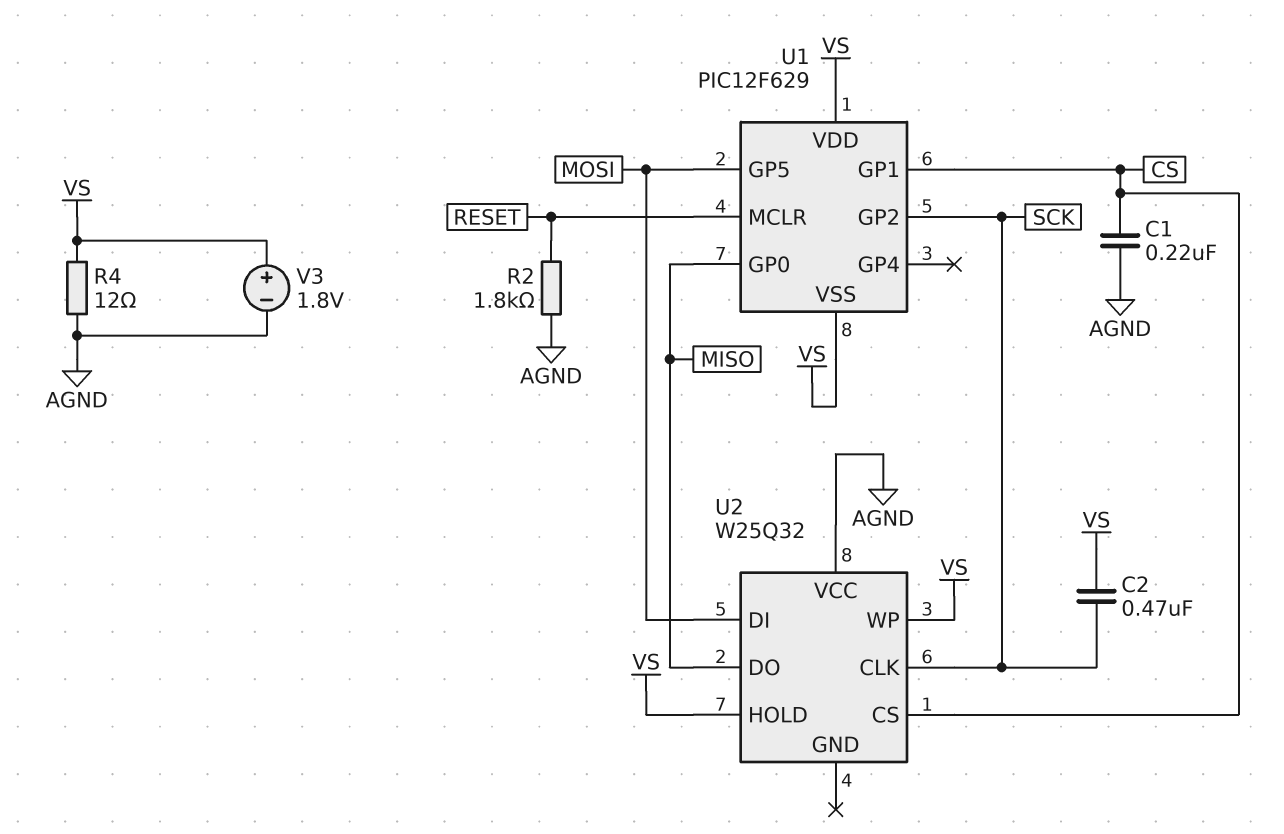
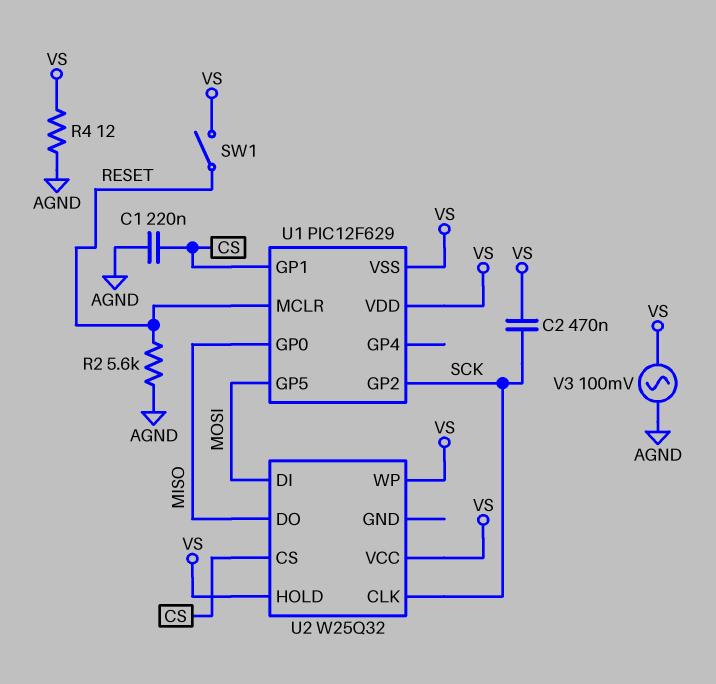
R2: 1.8k (AGND, RESET) -> 5.6k (AGND, RESET)
SW1: none -> switch (RESET, VS)
U2 pin VCC: AGND -> VS
V3: 1.8V (plus VS, minus AGND) -> AC 100mV (AGND, VS)

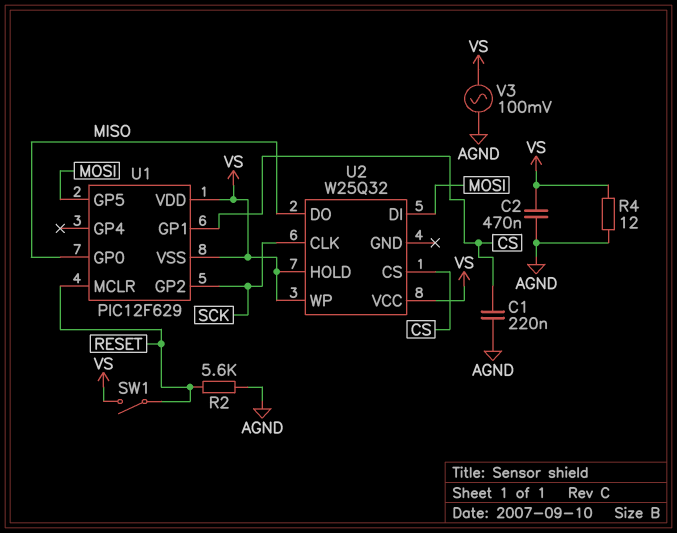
C2: 470nF (SCK, VS) -> 470nF (AGND, VS)

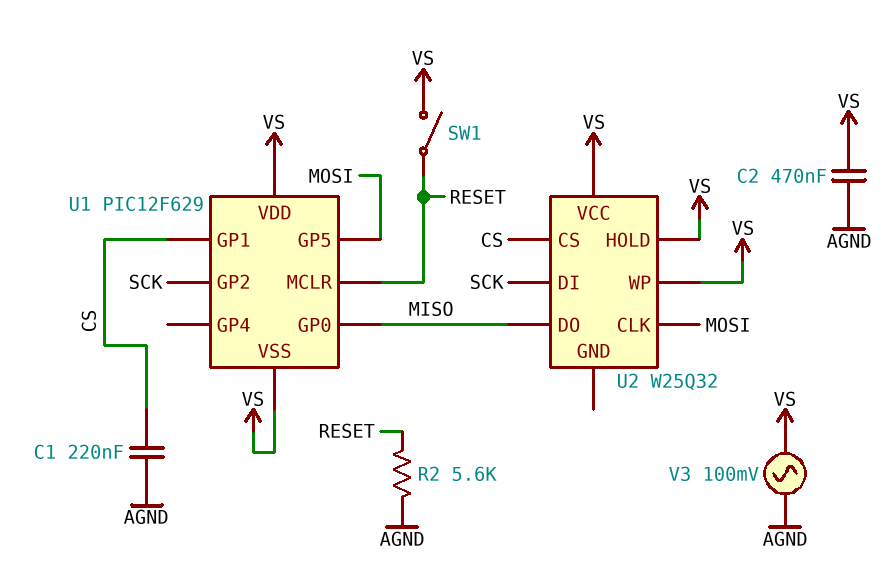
R4: 12 (AGND, VS) -> none
U2 pin CLK: SCK -> MOSI
U2 pin DI: MOSI -> SCK

